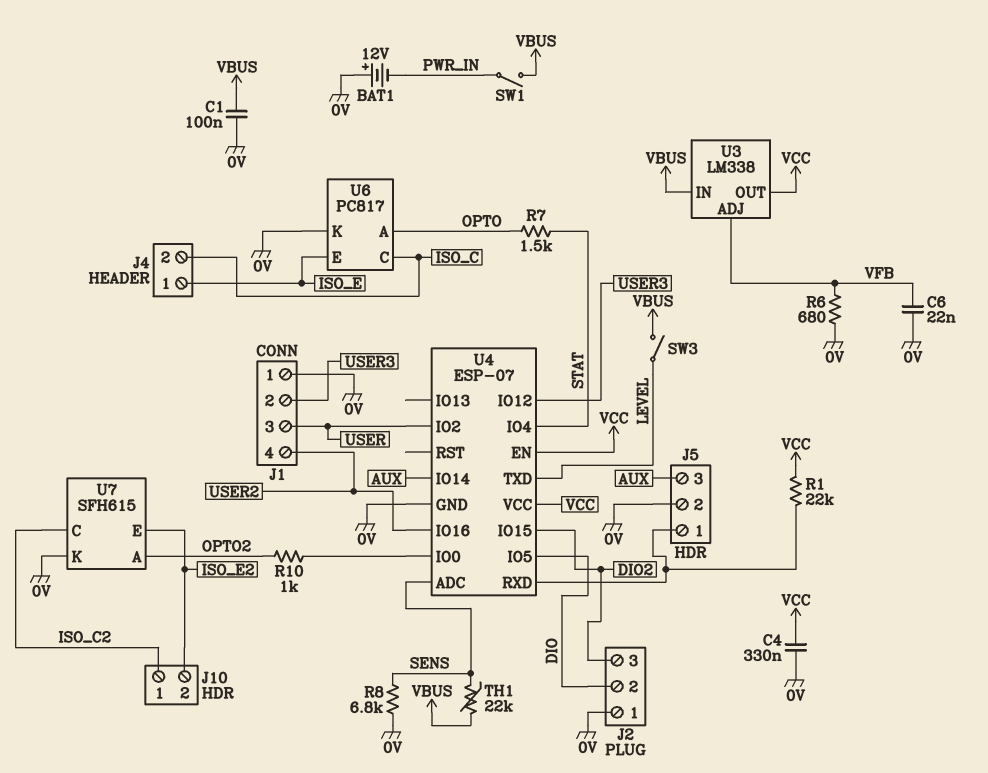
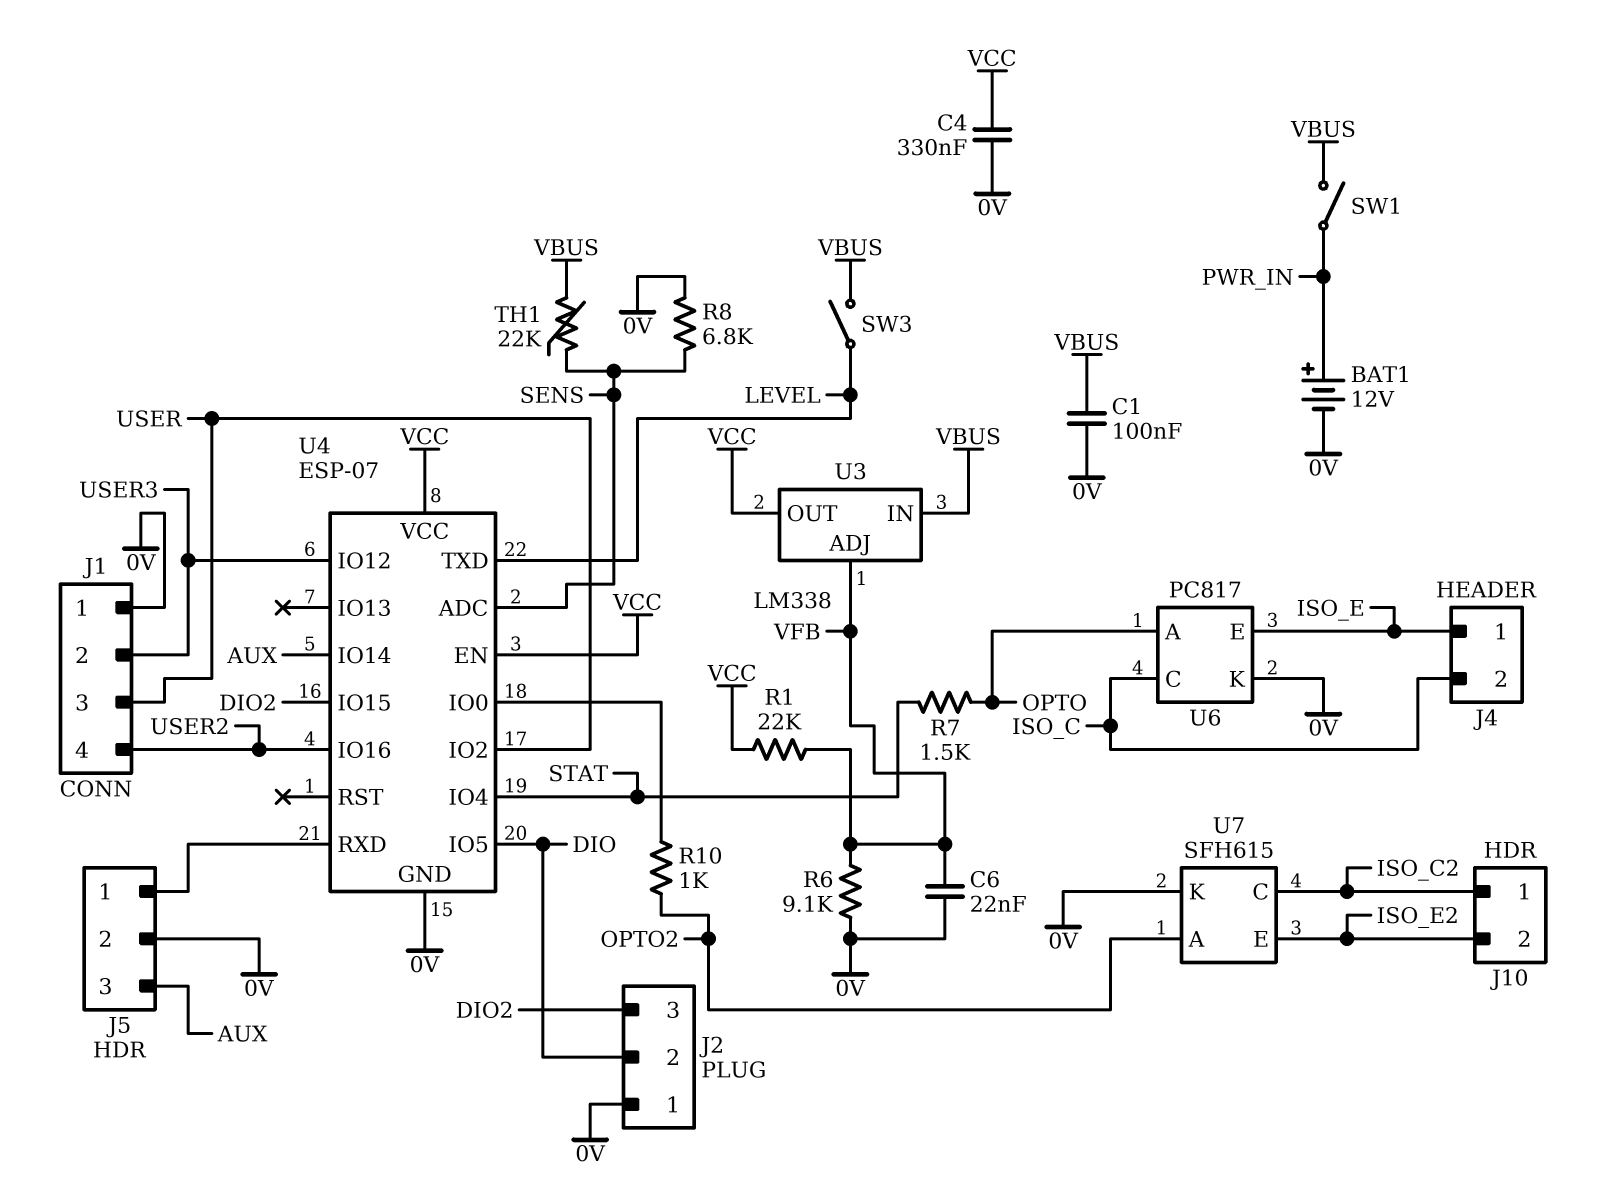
BAT1: 12V (plus 0V, minus PWR_IN) -> 12V (plus PWR_IN, minus 0V)
R1: 22k (J5/1, VCC) -> 22k (VCC, VFB)
R6: 680 (0V, VFB) -> 9.1k (0V, VFB)

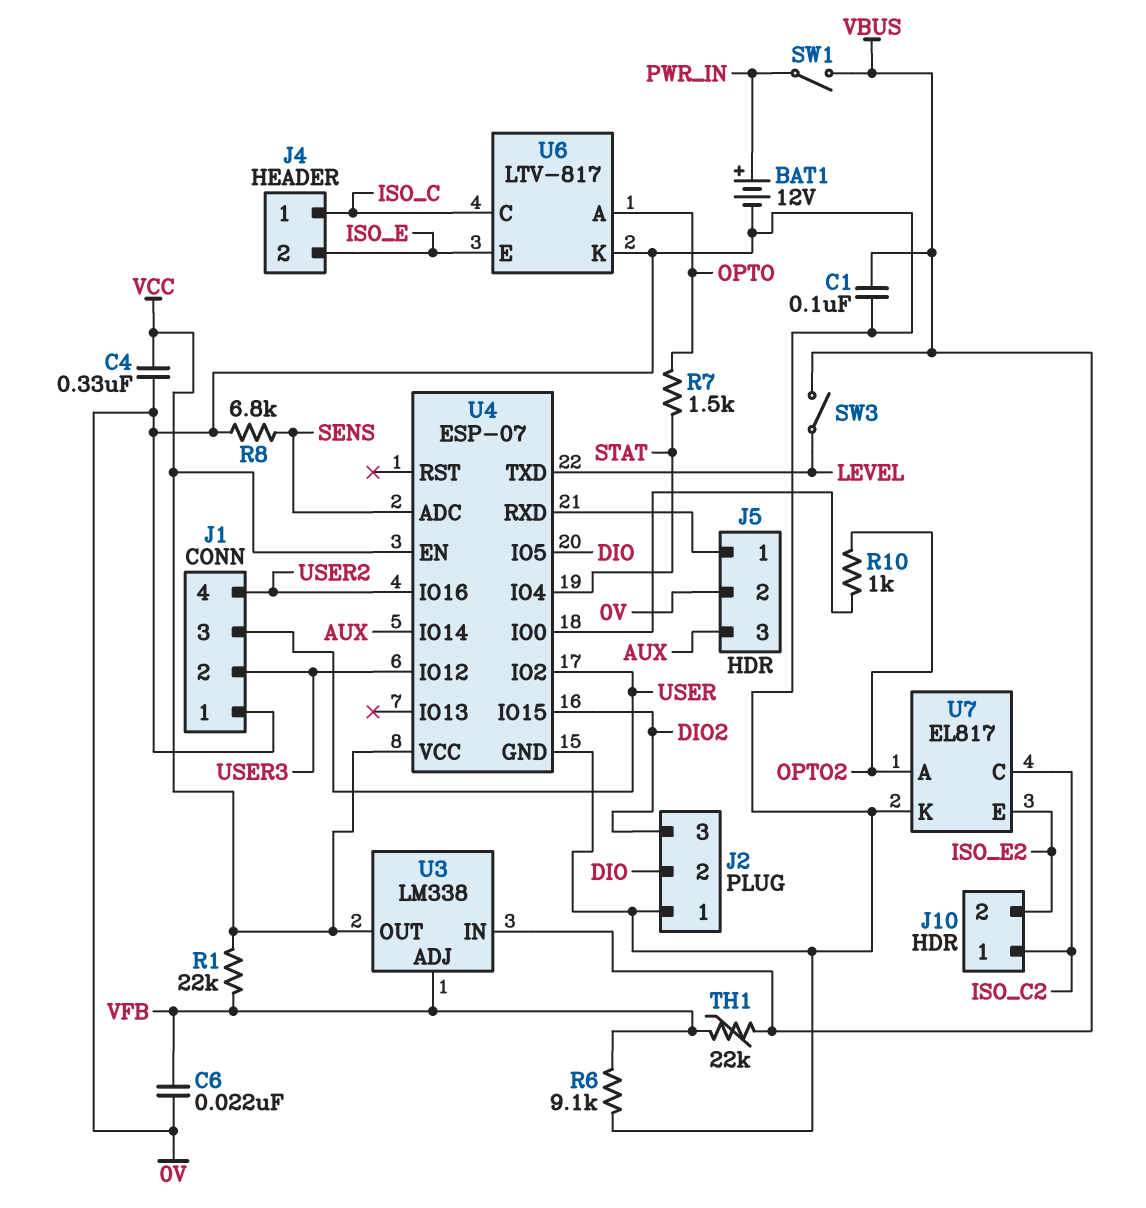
J4 pin 1: ISO_E -> ISO_C
J4 pin 2: ISO_C -> ISO_E
TH1: 22k (SENS, VBUS) -> 22k (VBUS, VFB)
U6: PC817 -> LTV-817
U7: SFH615 -> EL817

